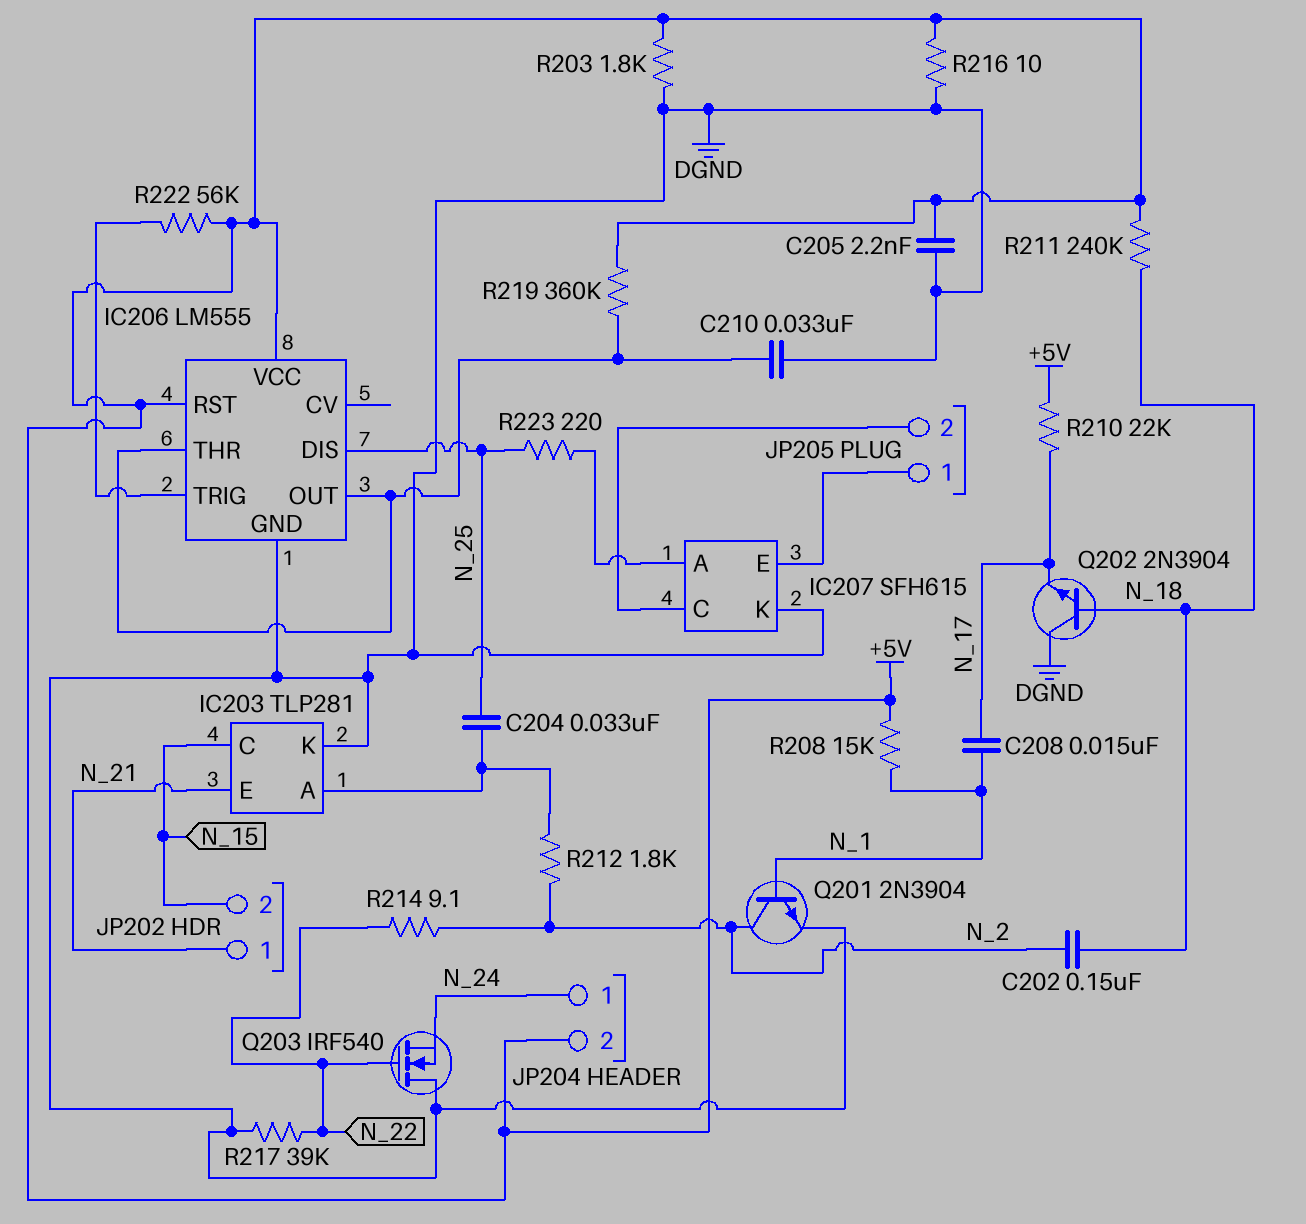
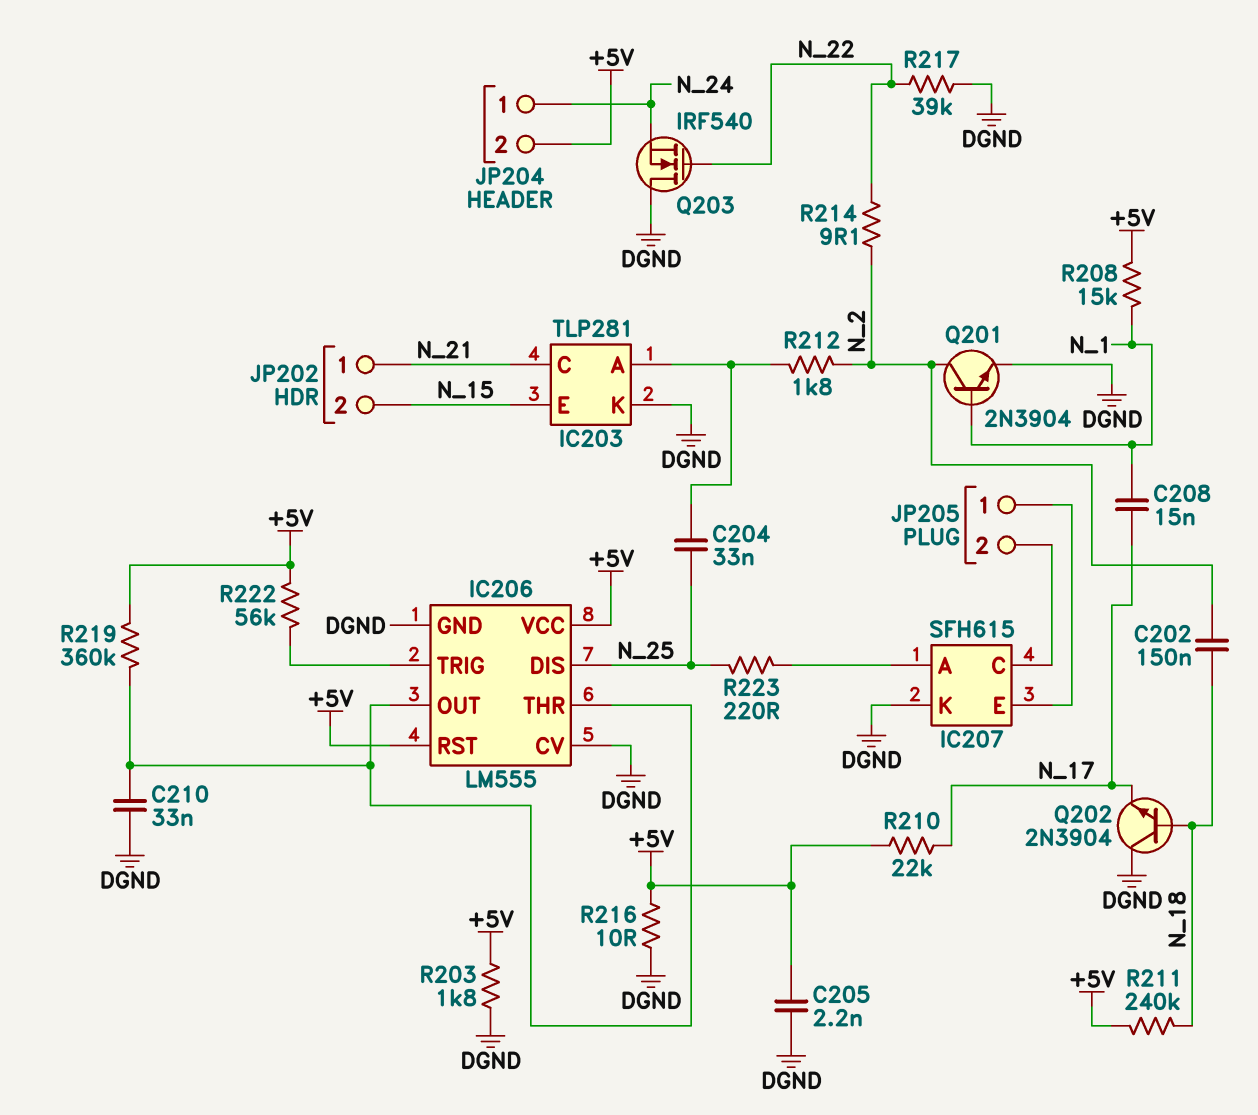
IC203 pin C: N_15 -> N_21
IC203 pin E: N_21 -> N_15
IC206 pin CV: none -> DGND

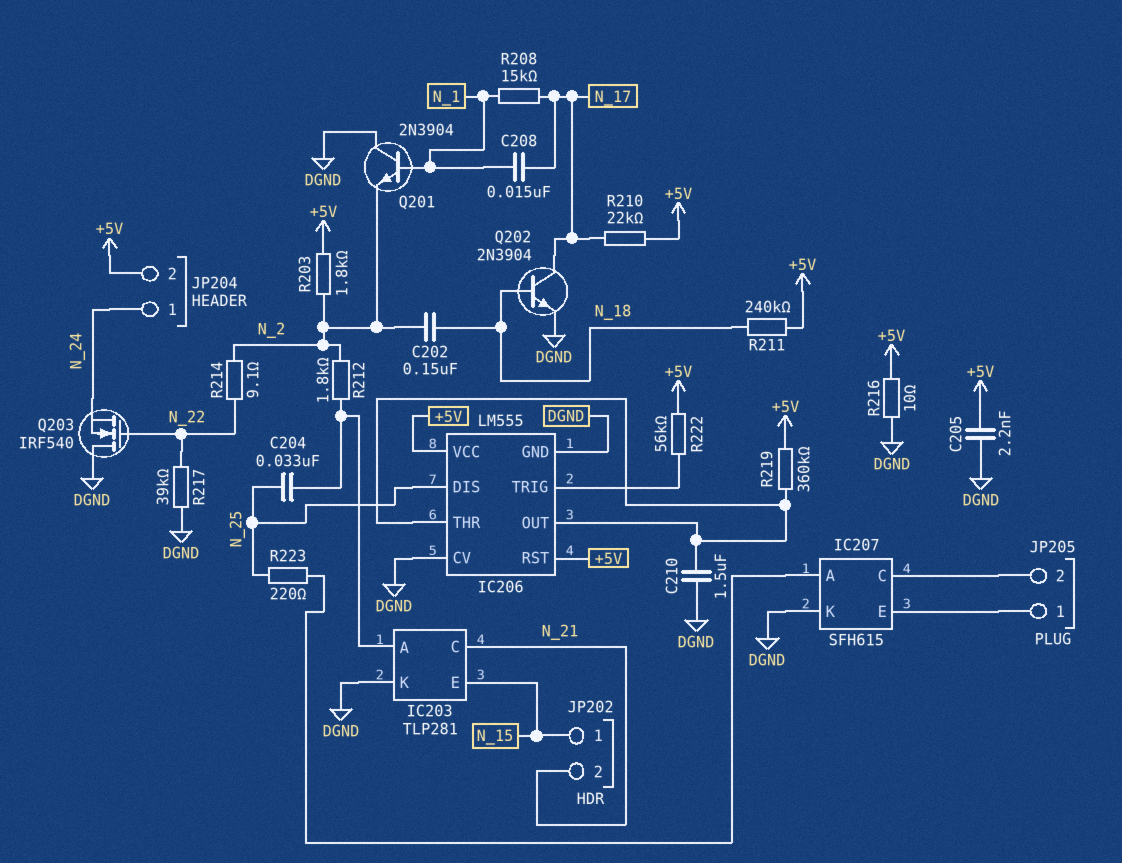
C210: 33nF (DGND, IC206/OUT) -> 1.5uF (DGND, IC206/OUT)
JP202 pin 1: N_21 -> N_15
JP202 pin 2: N_15 -> N_21
Q201: NPN 2N3904 (B N_1, C N_2, E DGND) -> NPN 2N3904 (B N_1, C DGND, E N_2)
Q202: NPN 2N3904 (B N_18, C DGND, E N_17) -> NPN 2N3904 (B N_18, C N_17, E DGND)
R203: 1.8k (+5V, DGND) -> 1.8k (+5V, N_2)
R208: 15k (+5V, N_1) -> 15k (N_1, N_17)

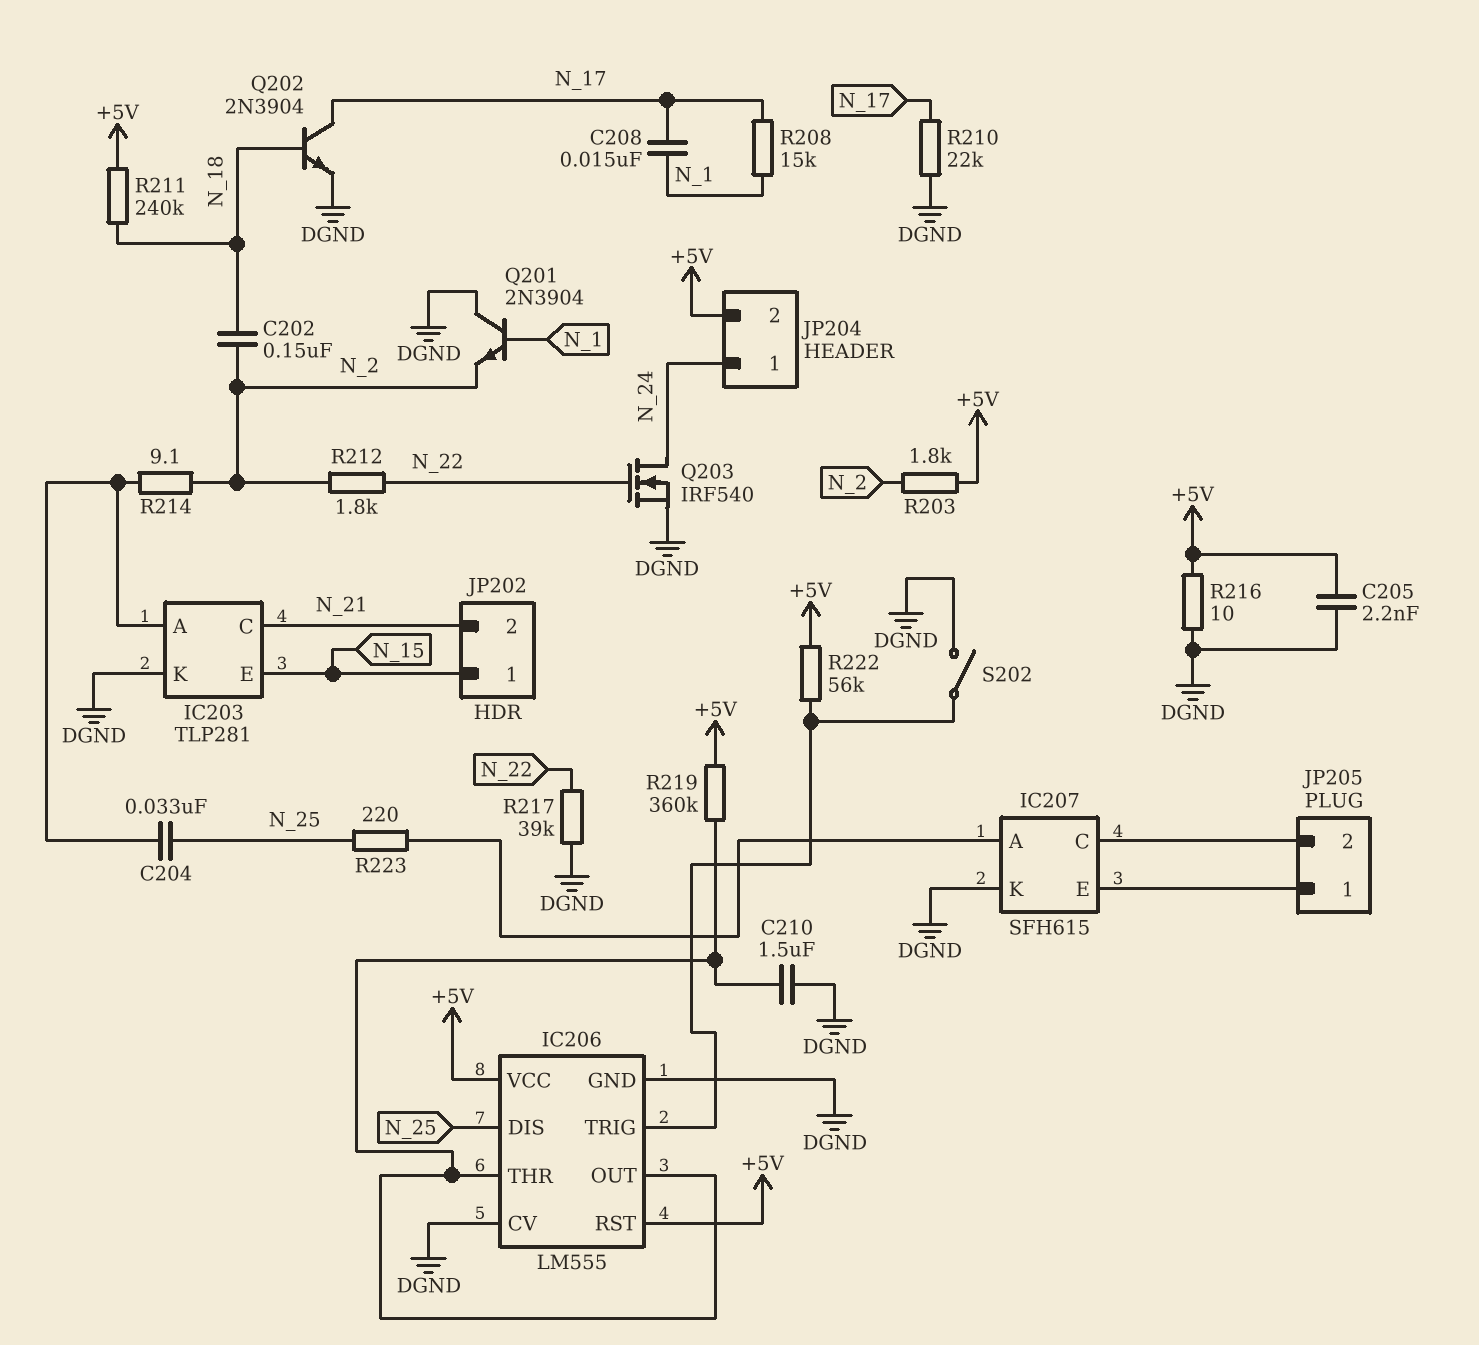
Q203: NMOS IRF540 (G N_22, D DGND, S N_24) -> NMOS IRF540 (G N_22, D N_24, S DGND)
R210: 22k (+5V, N_17) -> 22k (DGND, N_17)
R212: 1.8k (IC203/A, N_2) -> 1.8k (N_2, N_22)
R214: 9.1 (N_2, N_22) -> 9.1 (IC203/A, N_2)
S202: none -> switch (DGND, IC206/TRIG)

